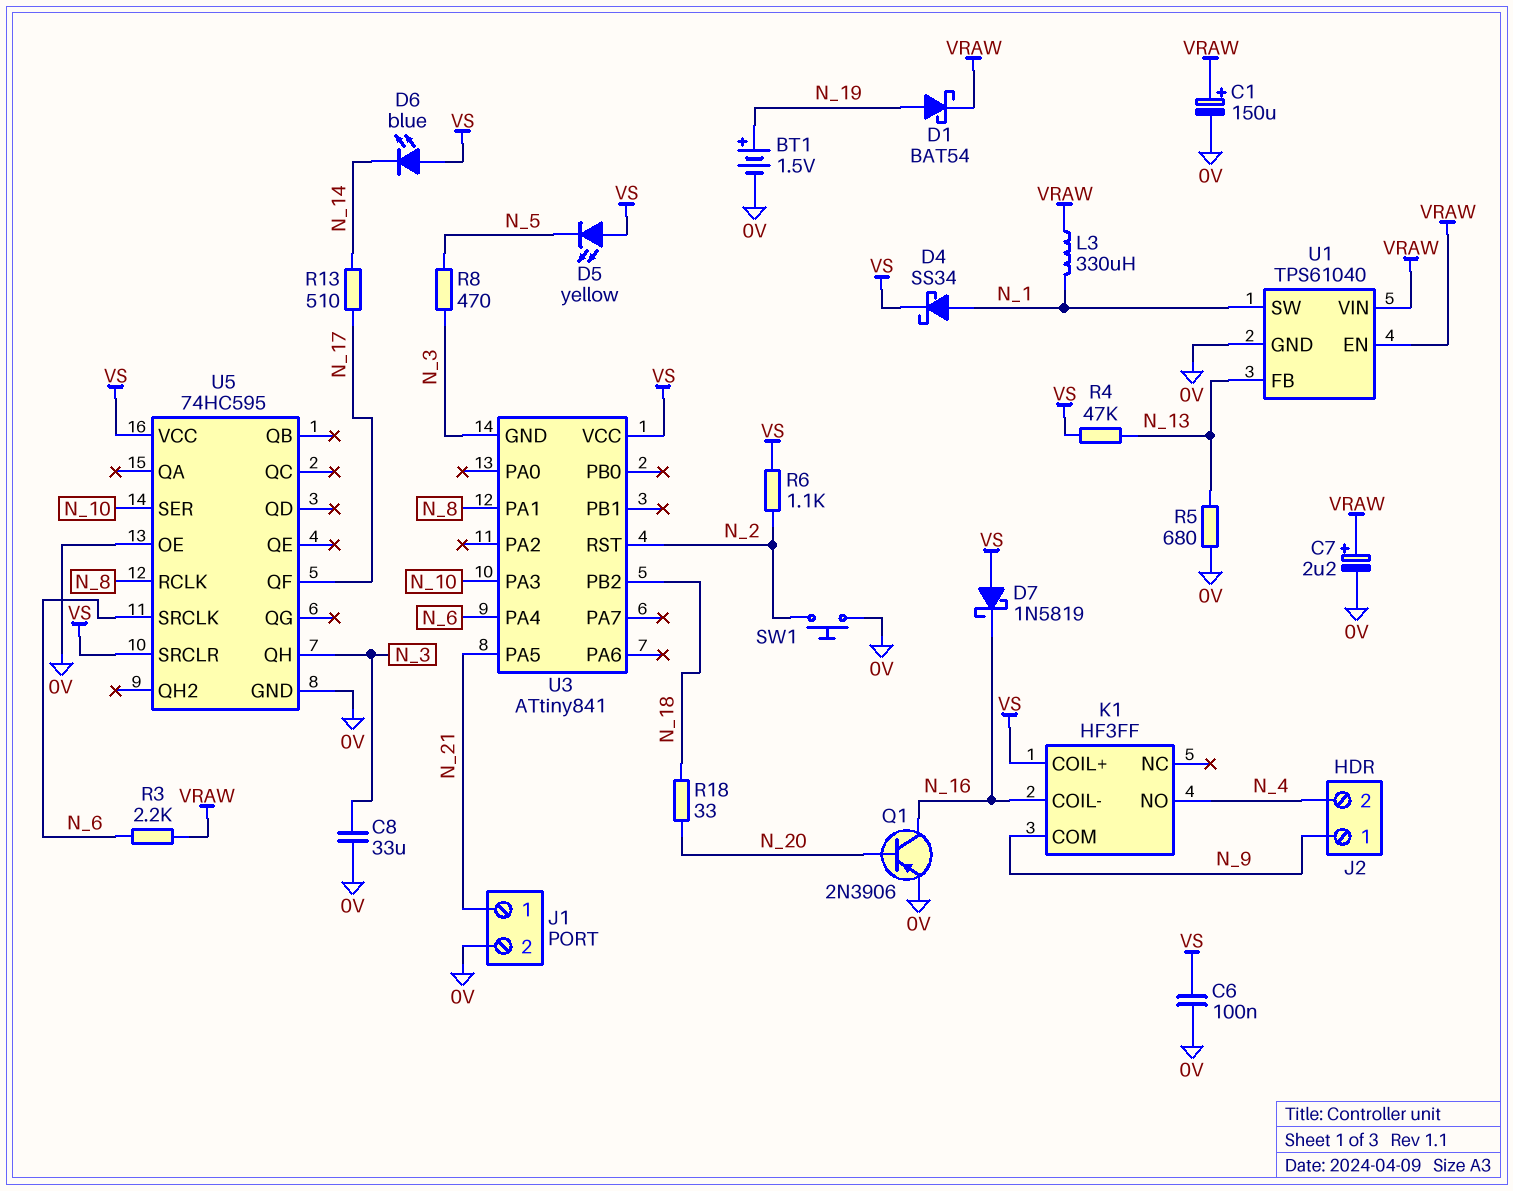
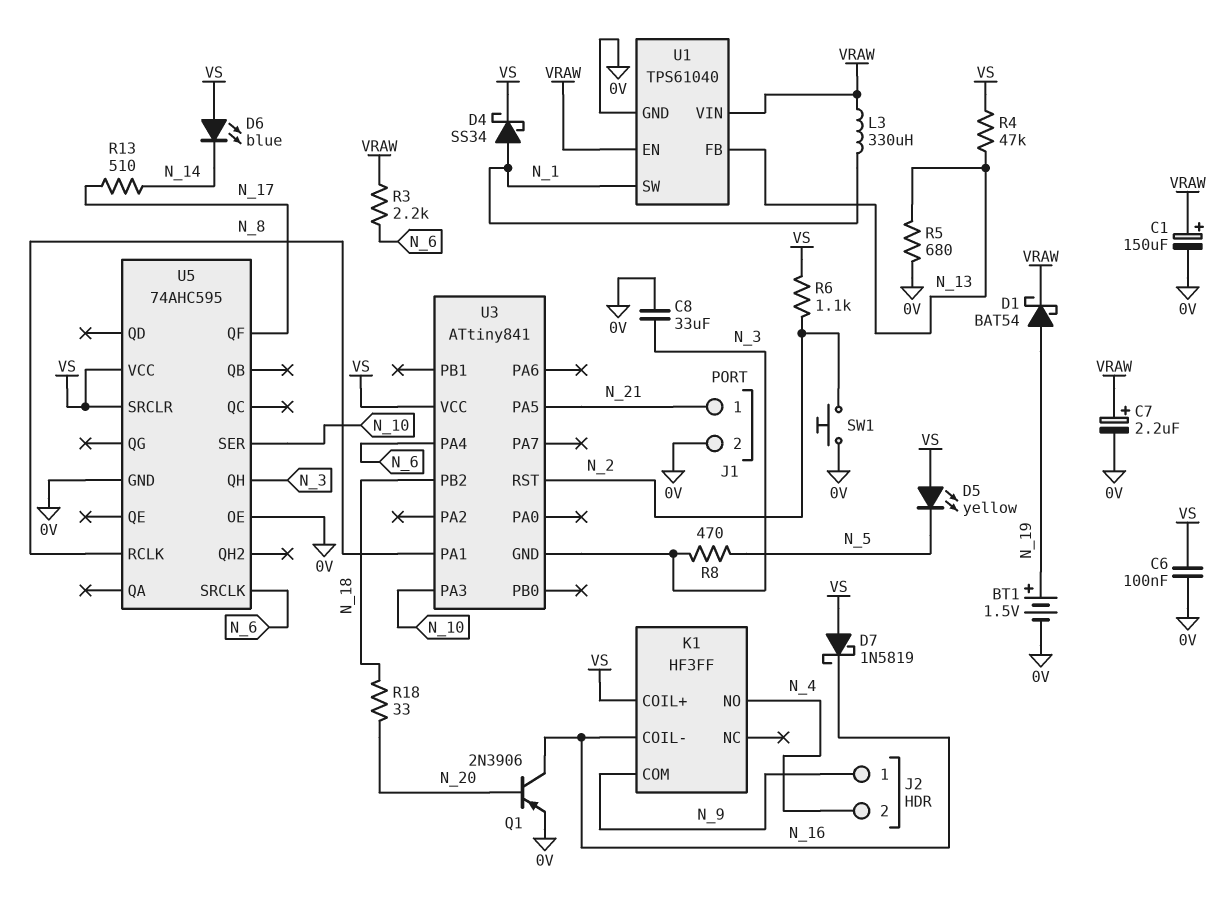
U5: 74HC595 -> 74AHC595

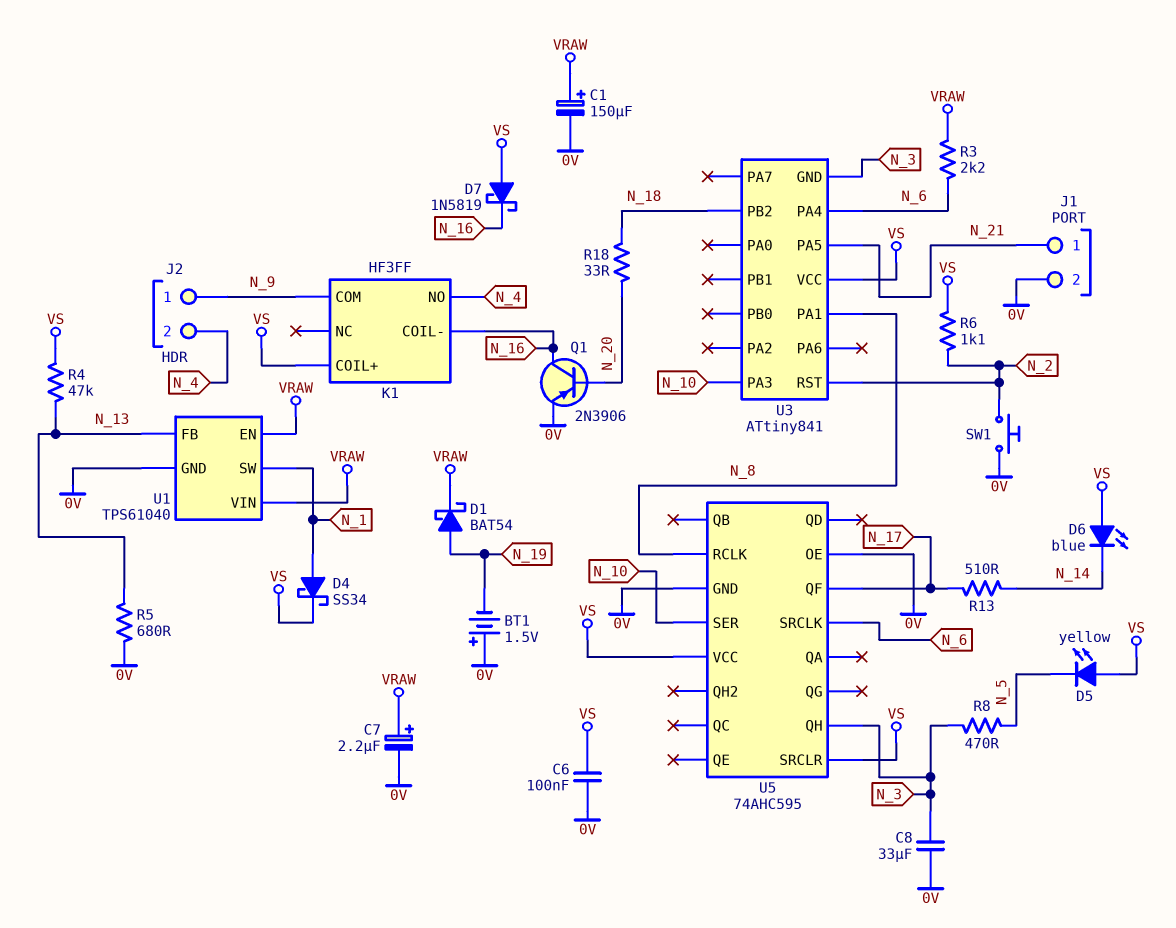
BT1: 1.5V (plus N_19, minus 0V) -> 1.5V (plus 0V, minus N_19)
L3: 330uH (N_1, VRAW) -> none

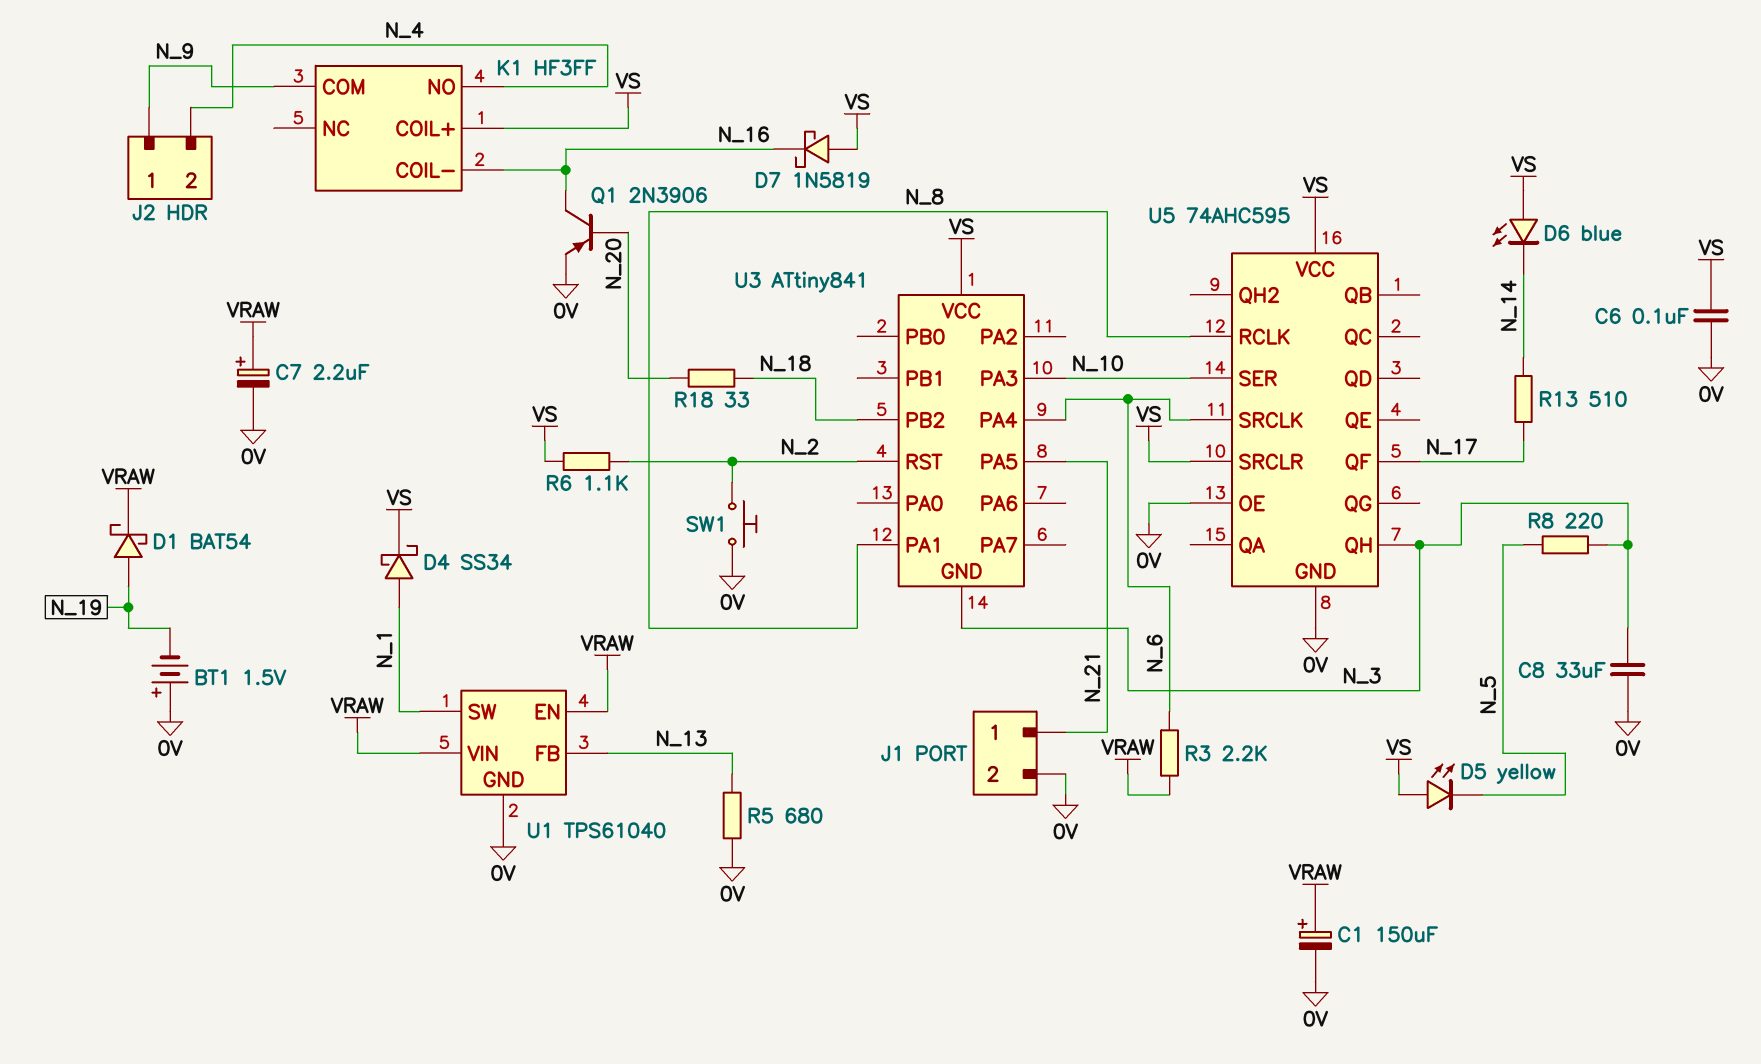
R4: 47k (N_13, VS) -> none
R8: 470 (N_3, N_5) -> 220 (N_3, N_5)

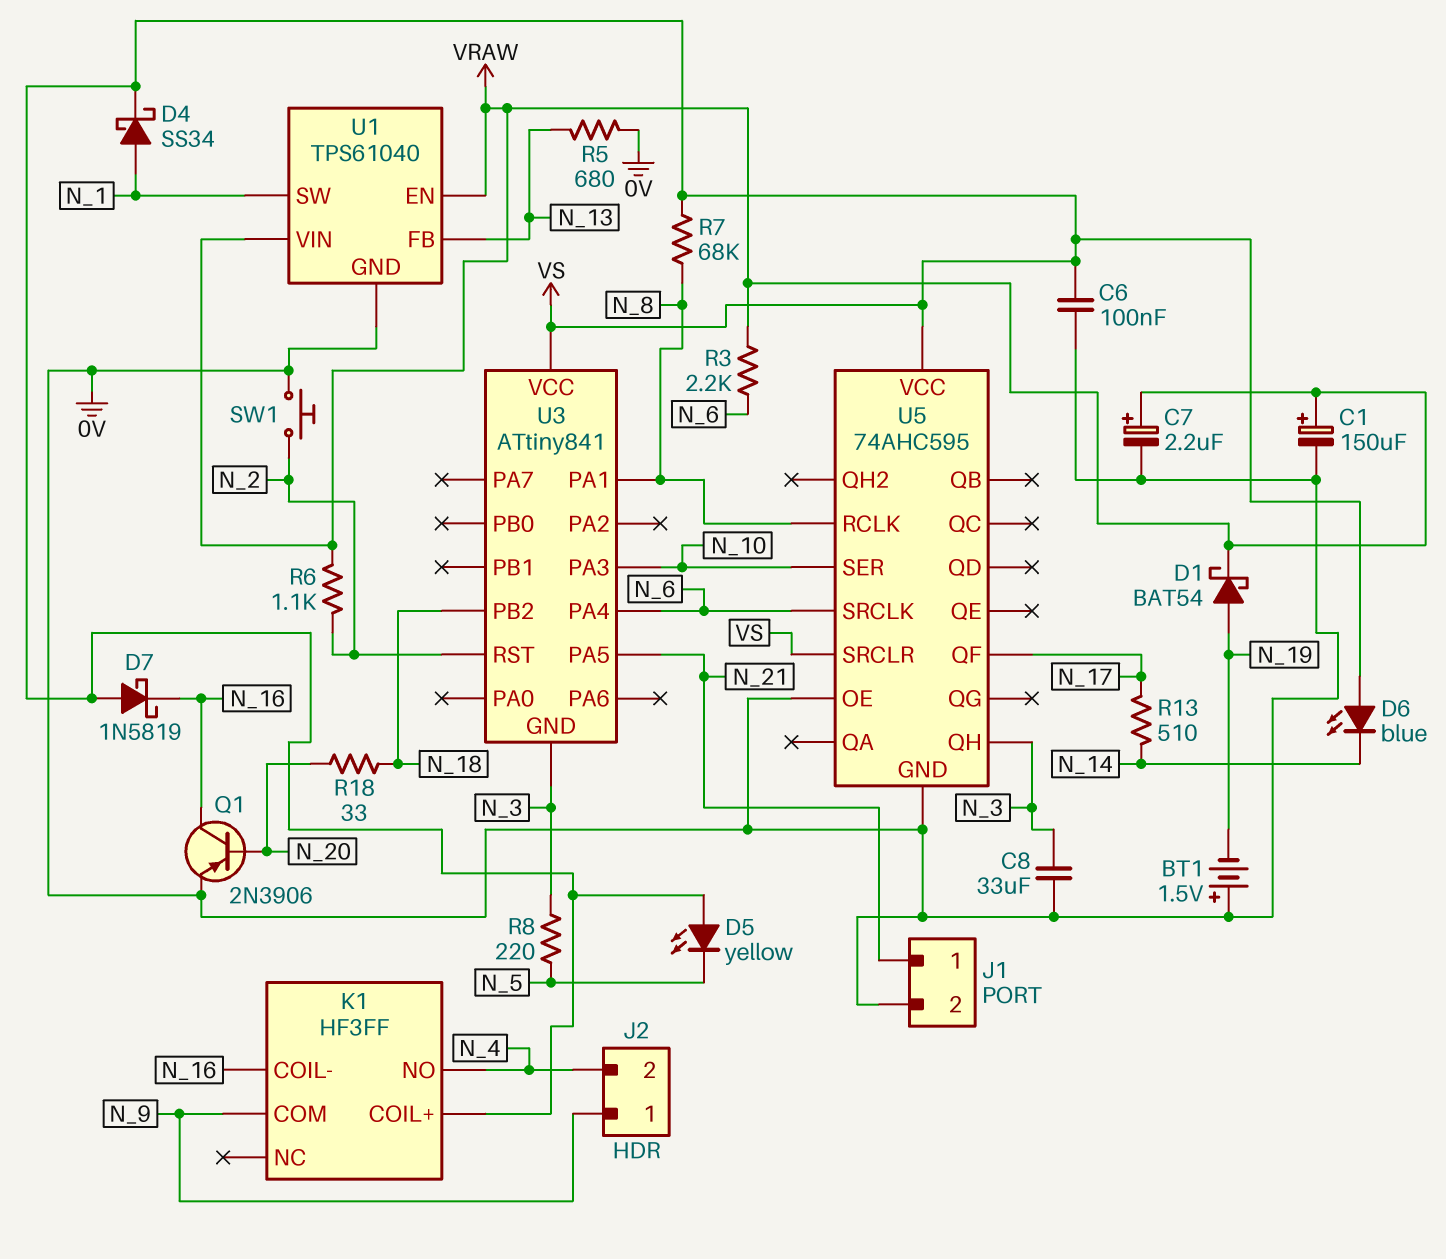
R6: 1.1k (N_2, VS) -> 1.1k (N_2, VRAW)
R7: none -> 68k (N_8, VS)

